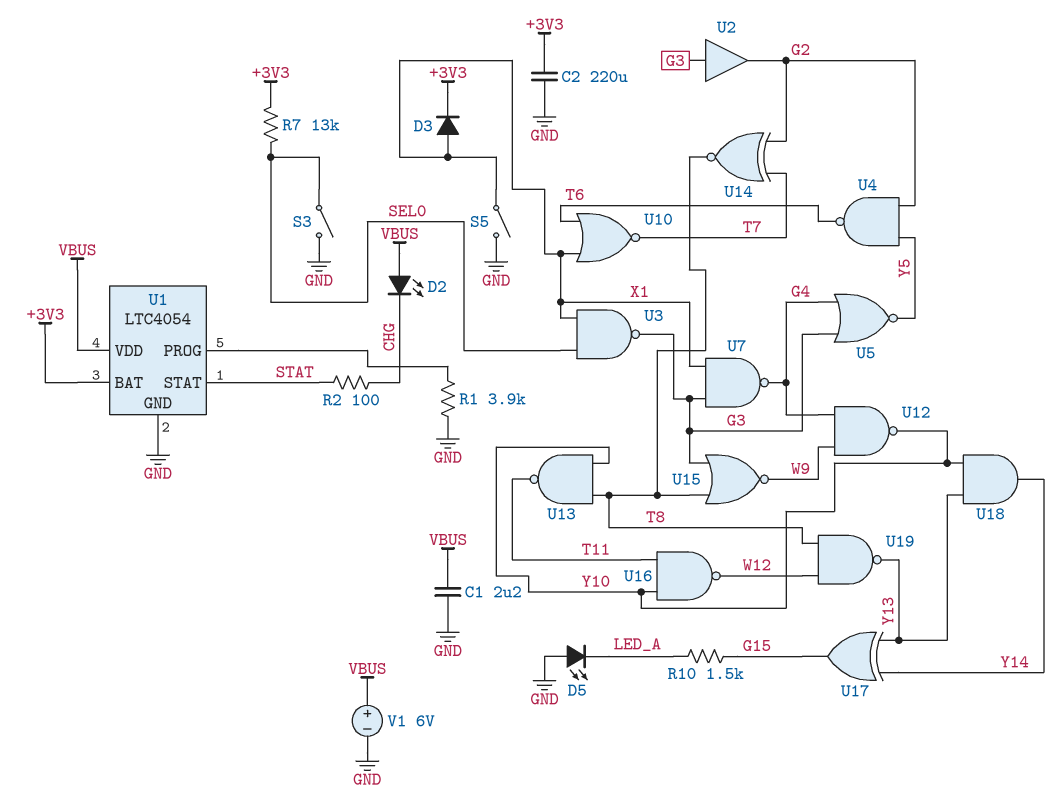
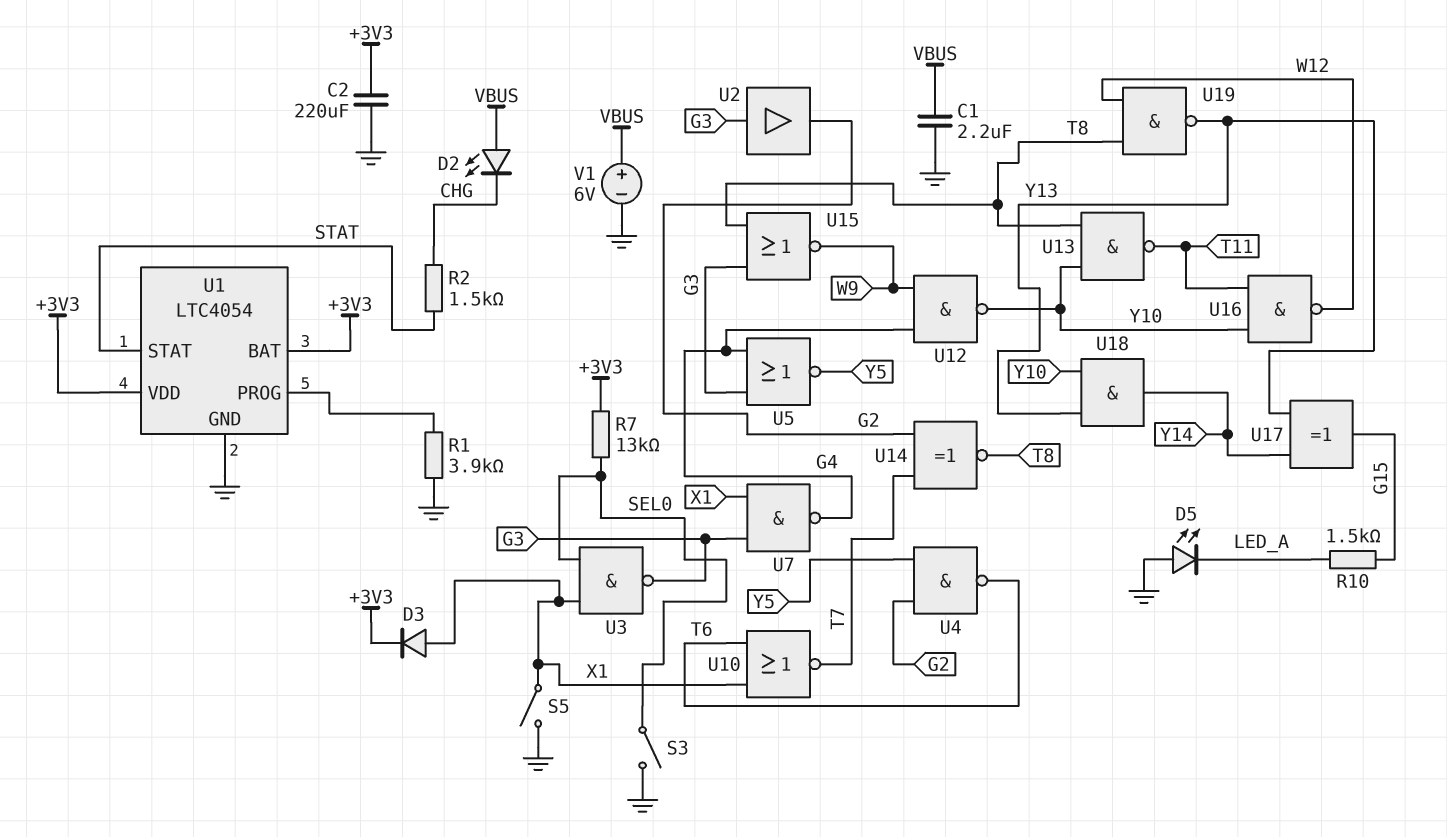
R2: 100 (CHG, STAT) -> 1.5k (CHG, STAT)
U1 pin VDD: VBUS -> +3V3

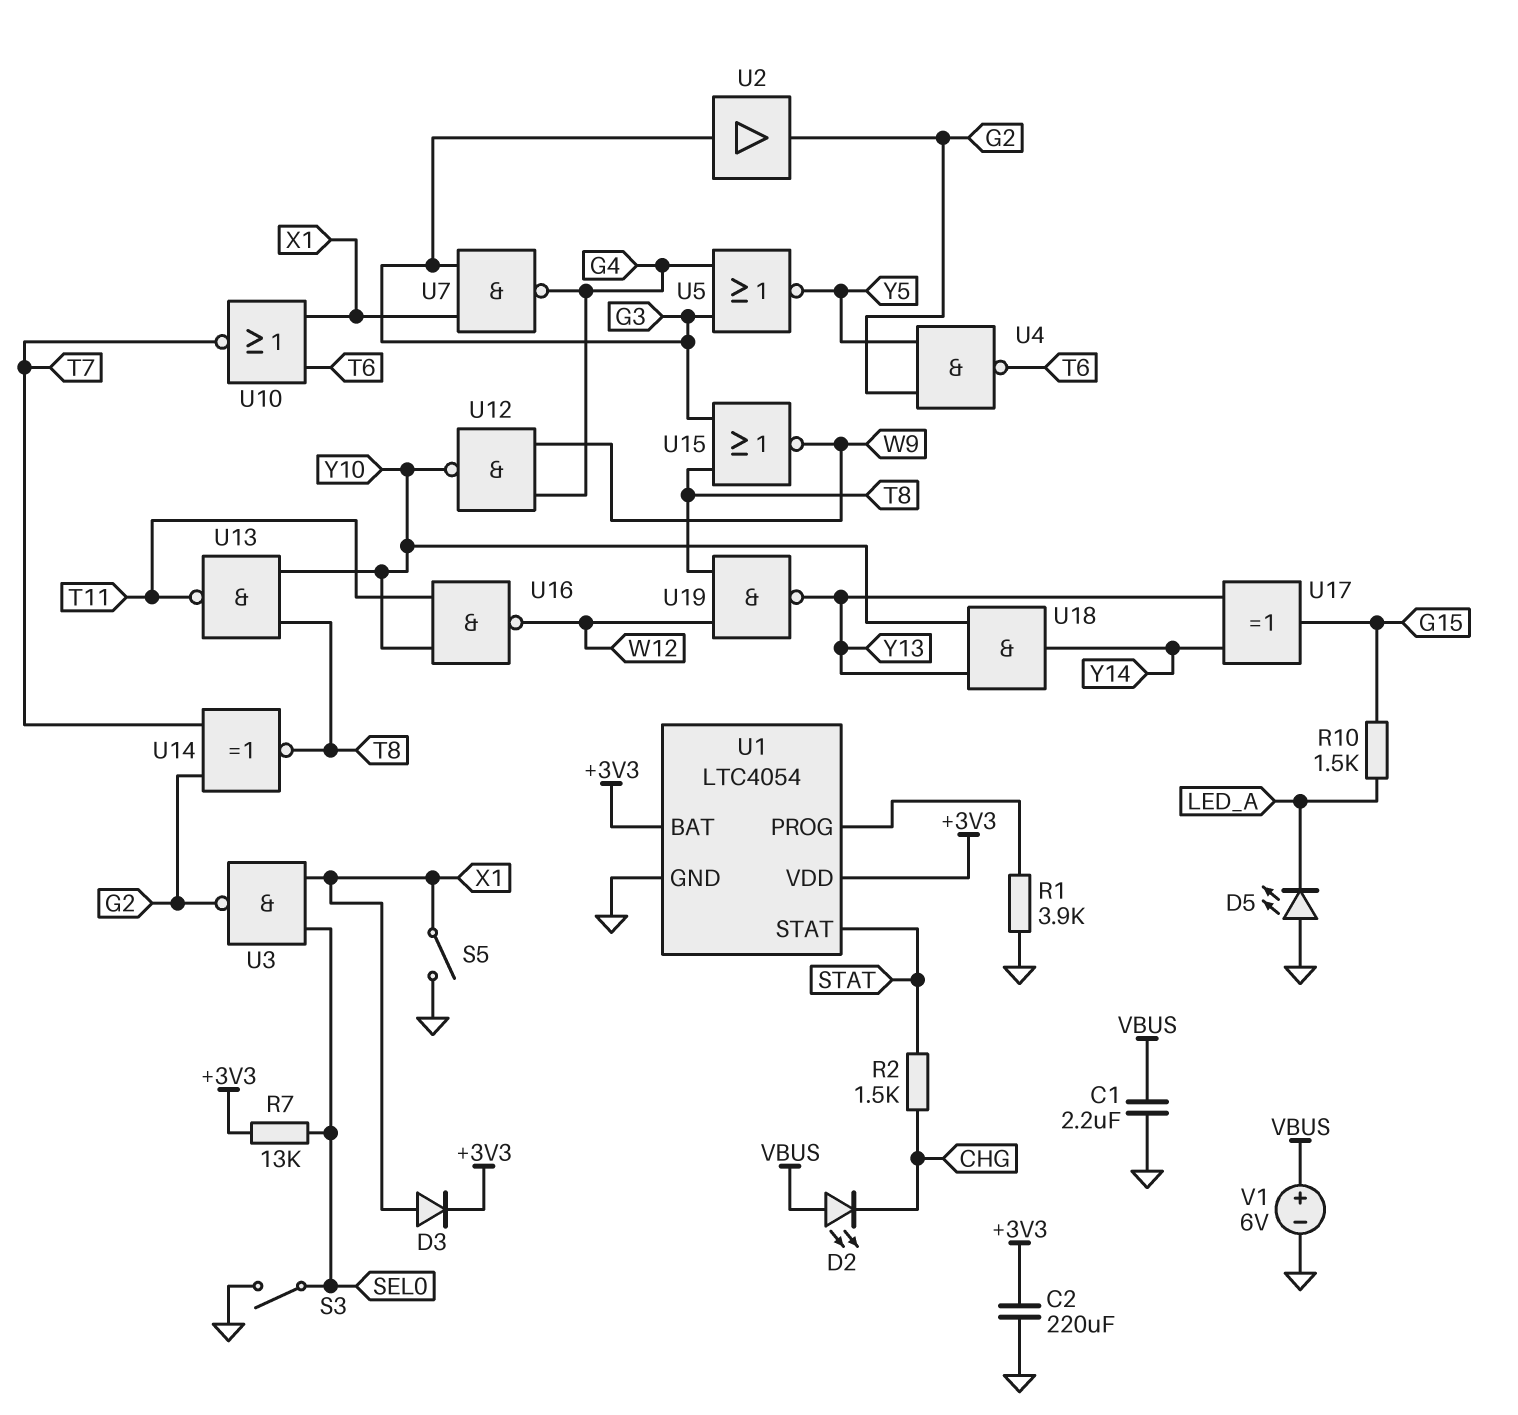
U3: NAND (in SEL0, in X1, out G3) -> NAND (in SEL0, in X1, out G2)

